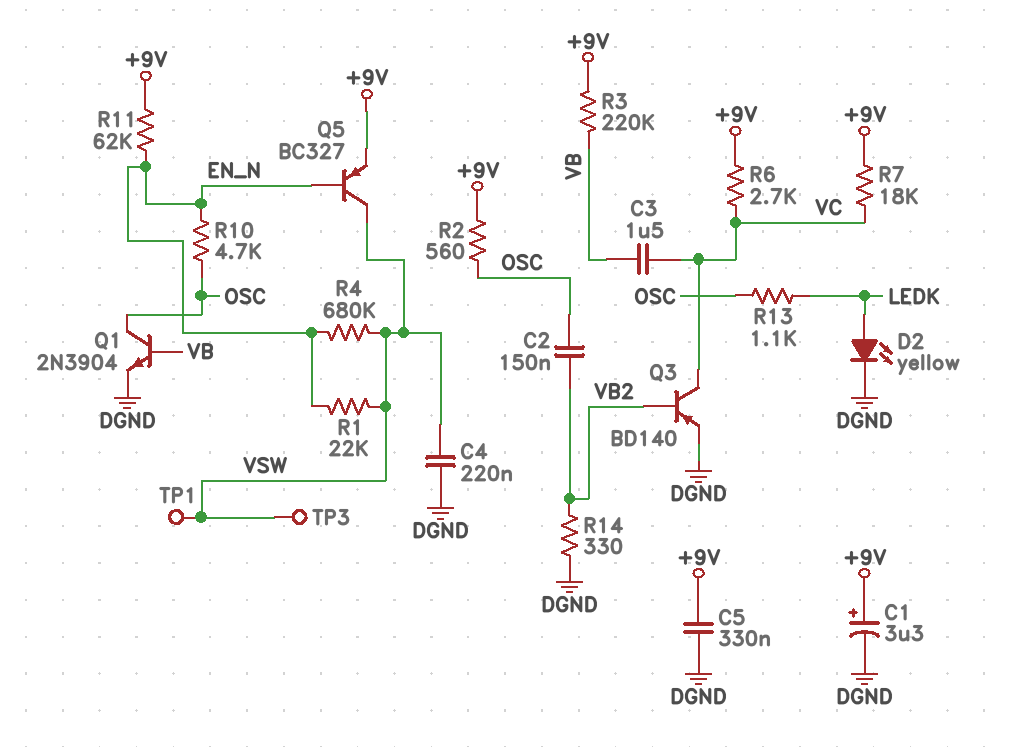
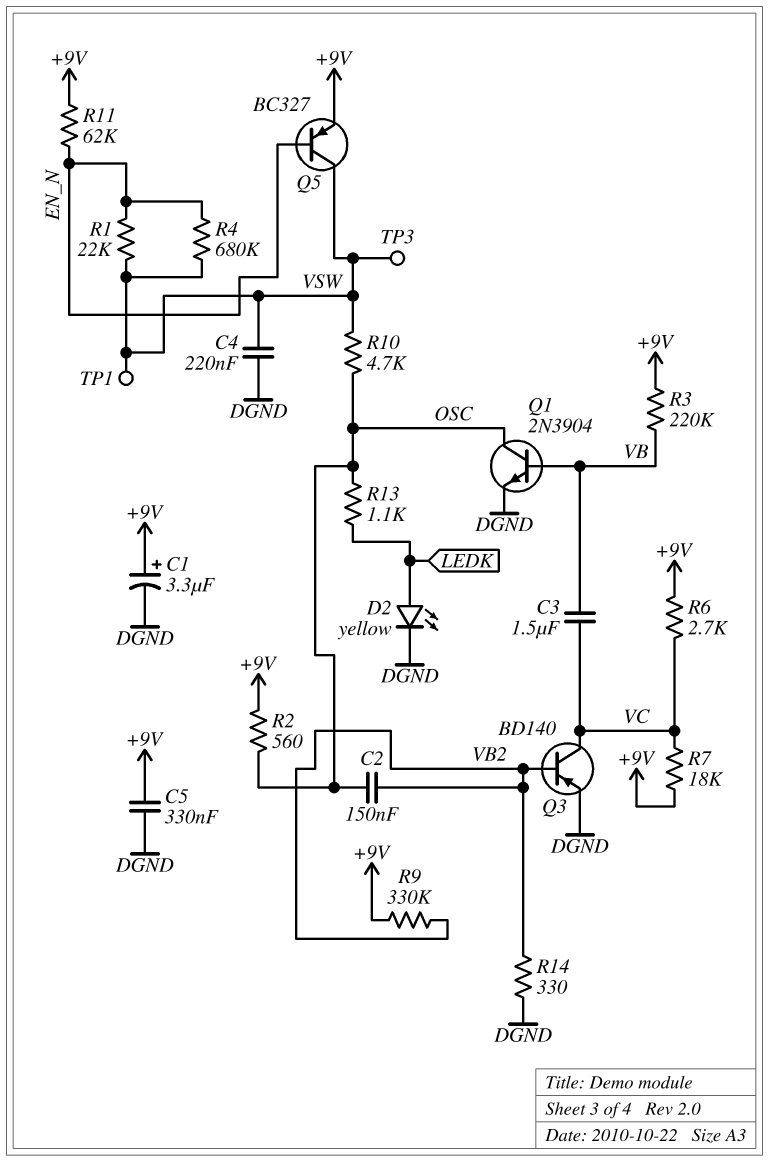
R9: none -> 330k (+9V, VB2)
R10: 4.7k (EN_N, OSC) -> 4.7k (OSC, VSW)

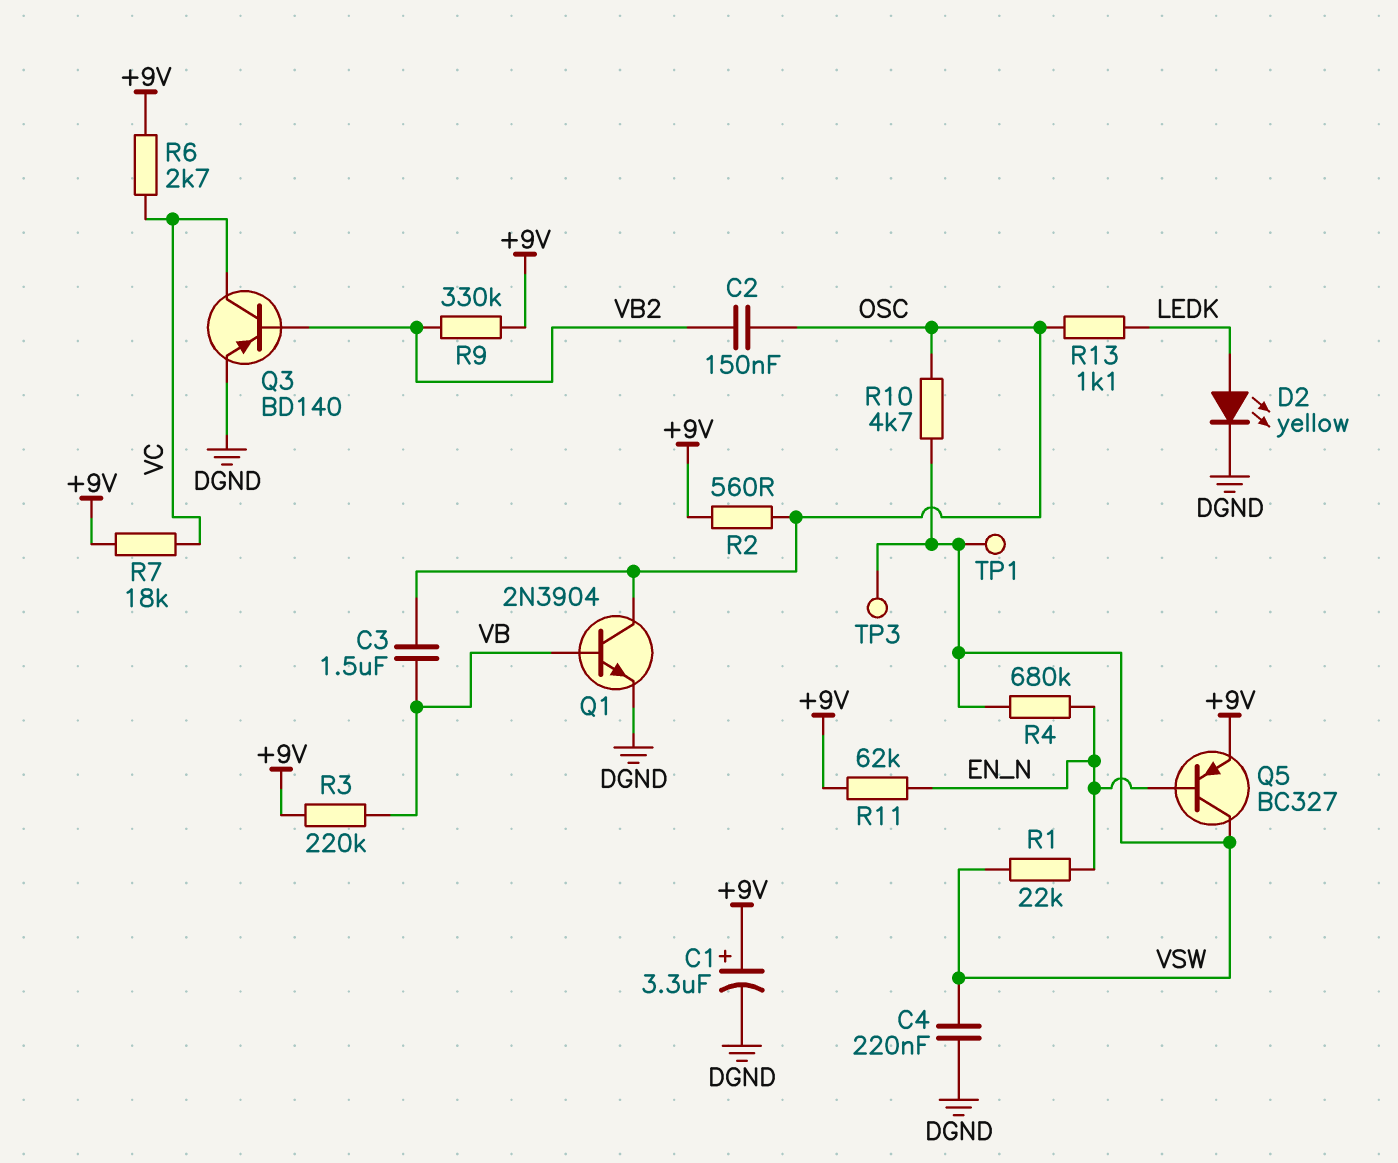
C3: 1.5uF (VB, VC) -> 1.5uF (OSC, VB)
C5: 330nF (+9V, DGND) -> none
R14: 330 (DGND, VB2) -> none

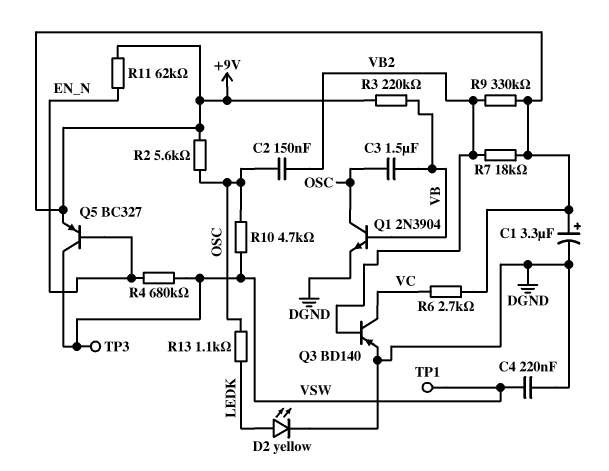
R1: 22k (EN_N, VSW) -> none
R2: 560 (+9V, OSC) -> 5.6k (+9V, OSC)
R7: 18k (+9V, VC) -> 18k (+9V, VB2)

